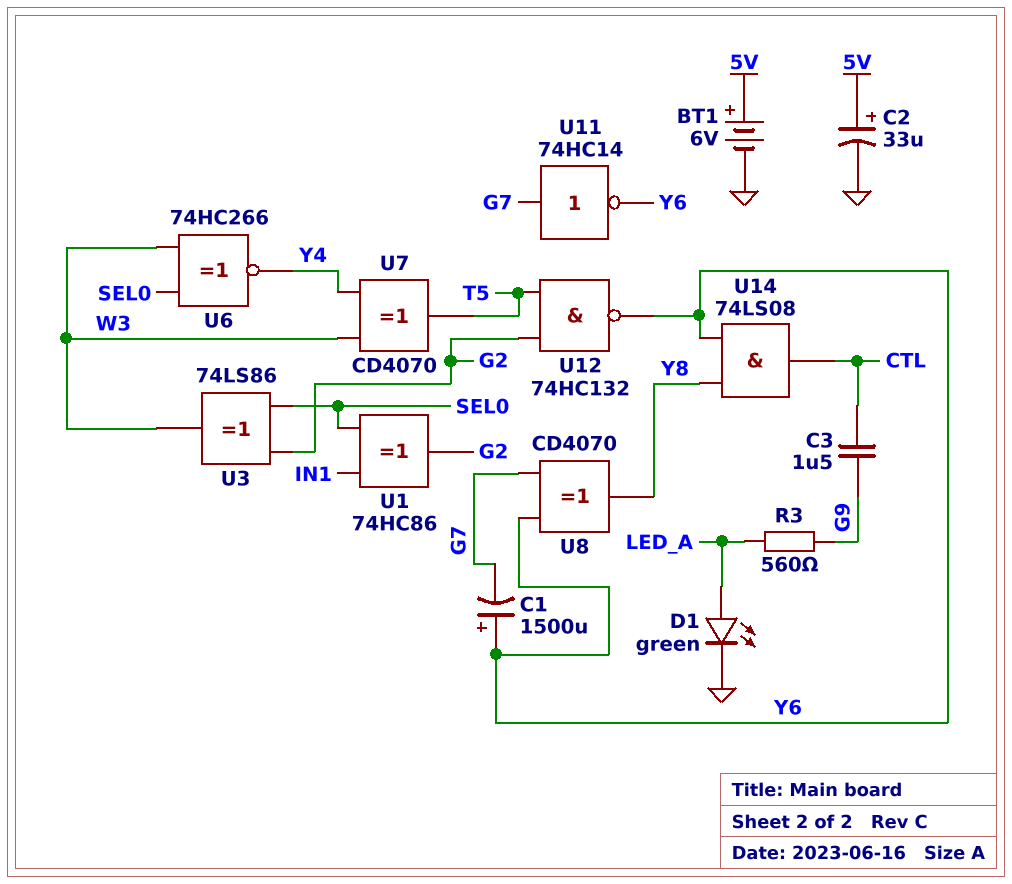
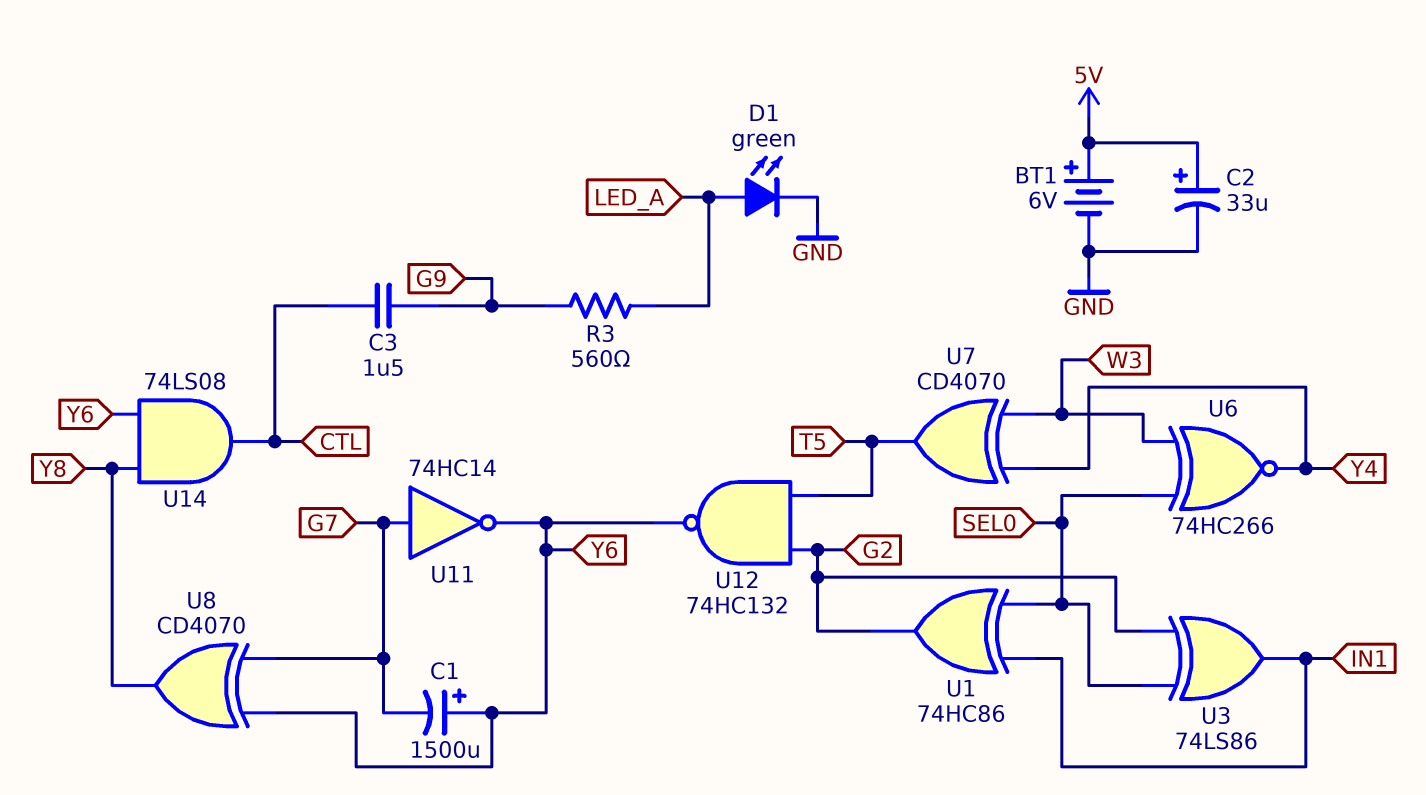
U3: XOR 74LS86 (in G2, in SEL0, out W3) -> XOR 74LS86 (in G2, in SEL0, out IN1)

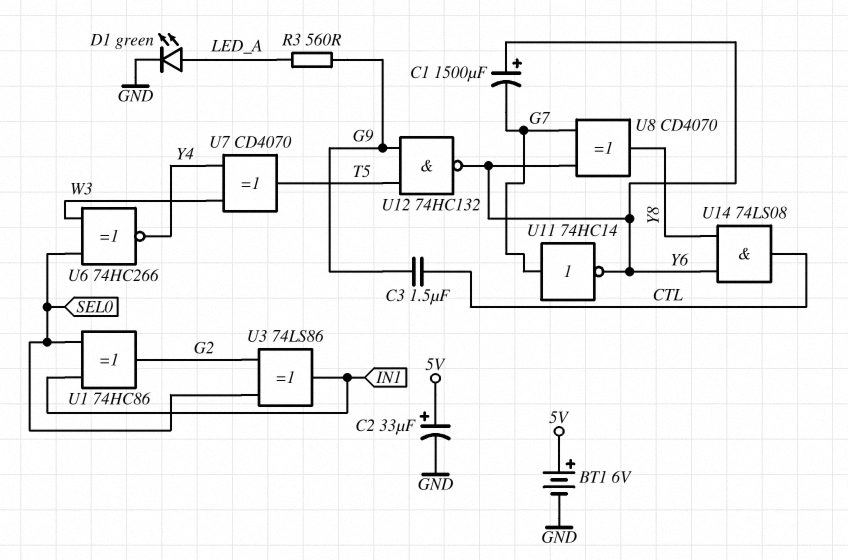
U12: NAND 74HC132 (in G2, in T5, out Y6) -> NAND 74HC132 (in G9, in T5, out Y6)

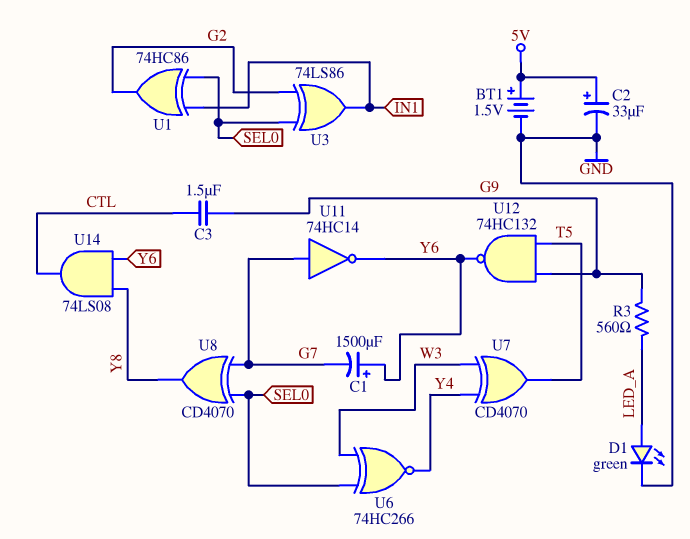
BT1: 6V (plus 5V, minus GND) -> 1.5V (plus 5V, minus GND)
U8: XOR CD4070 (in G7, in Y6, out Y8) -> XOR CD4070 (in G7, in SEL0, out Y8)

